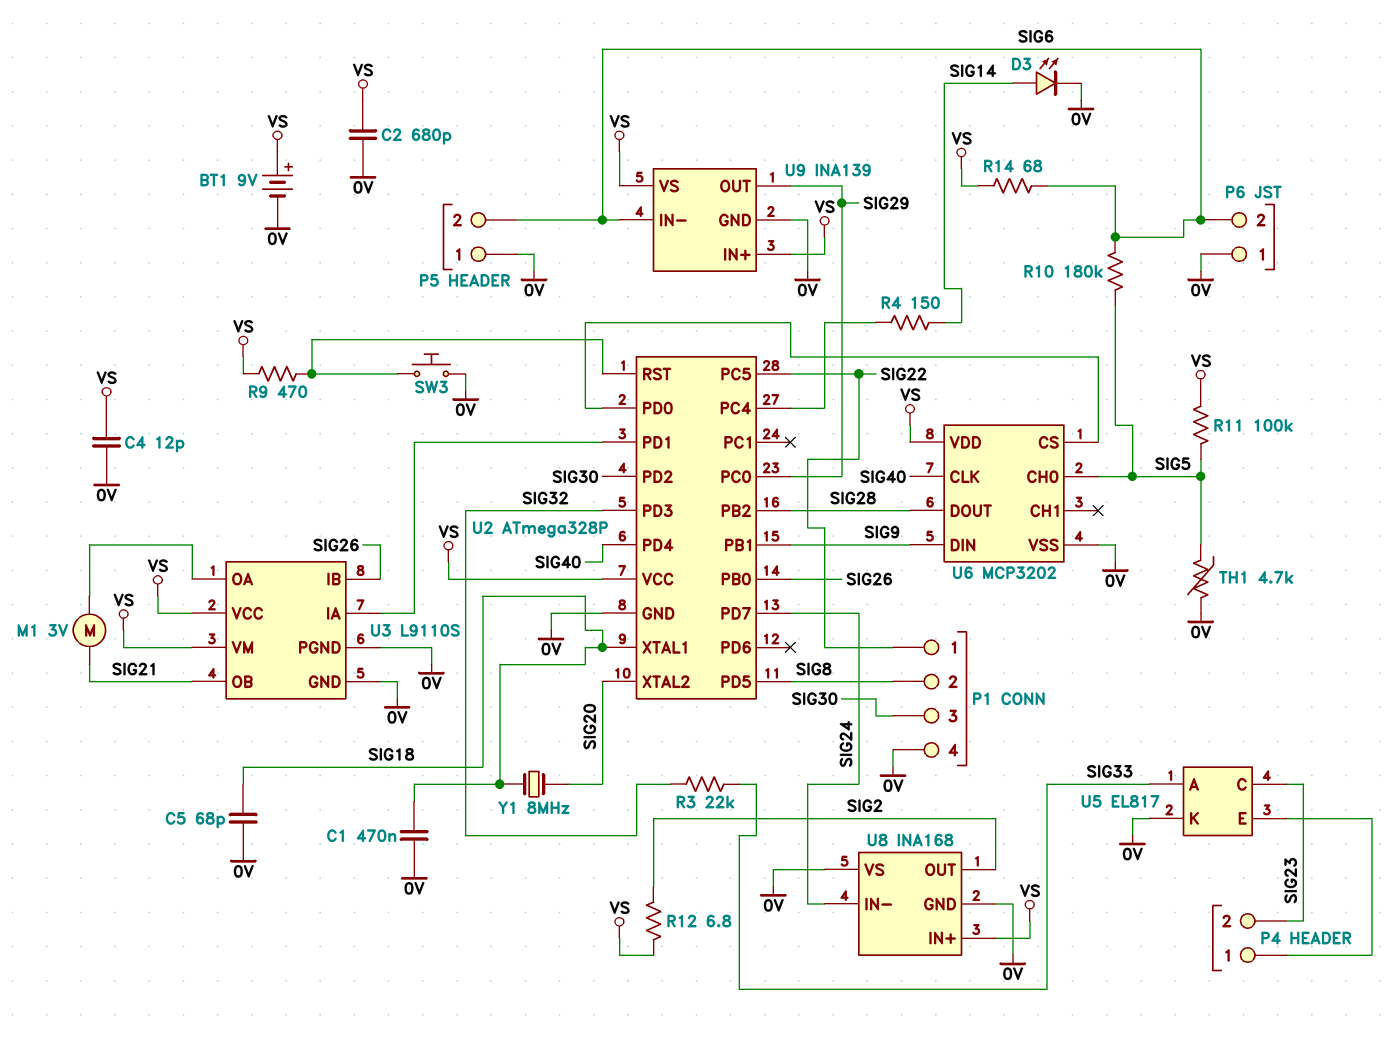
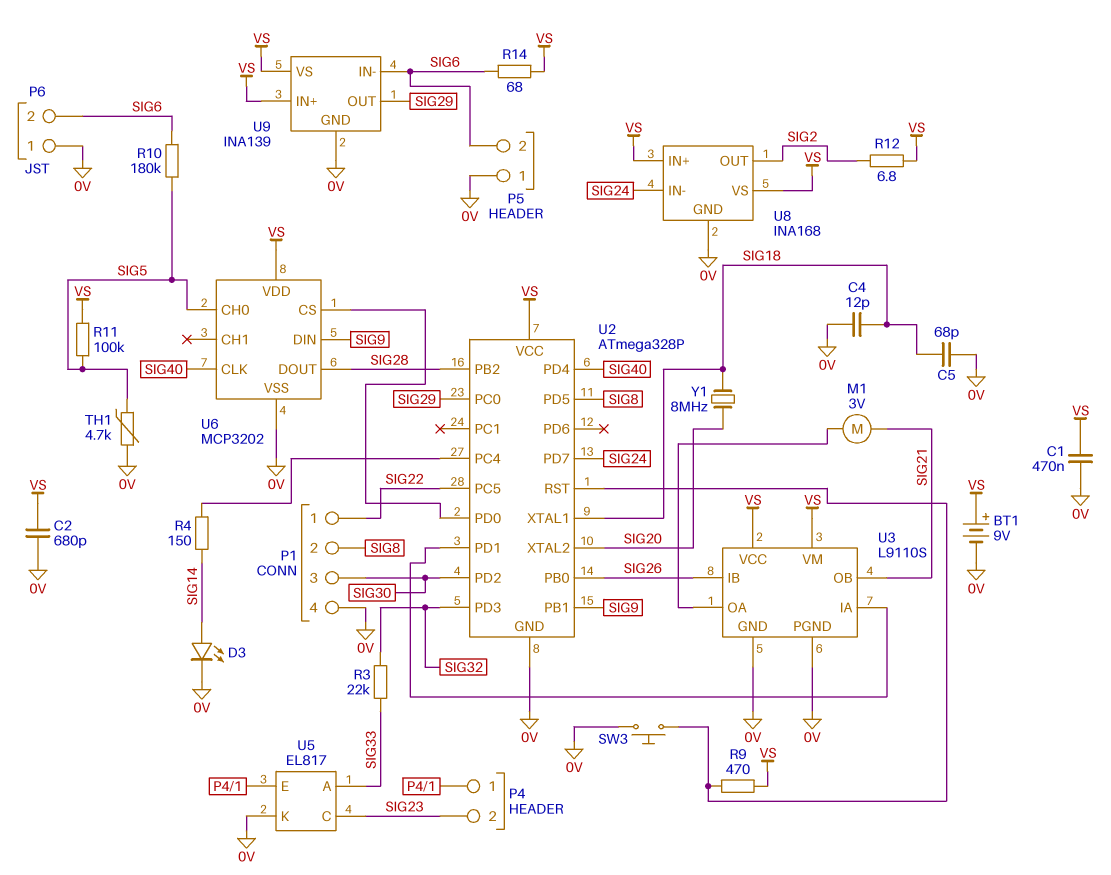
C1: 470nF (0V, SIG18) -> 470nF (0V, VS)
C4: 12pF (0V, VS) -> 12pF (0V, SIG18)
U8 pin VS: 0V -> VS

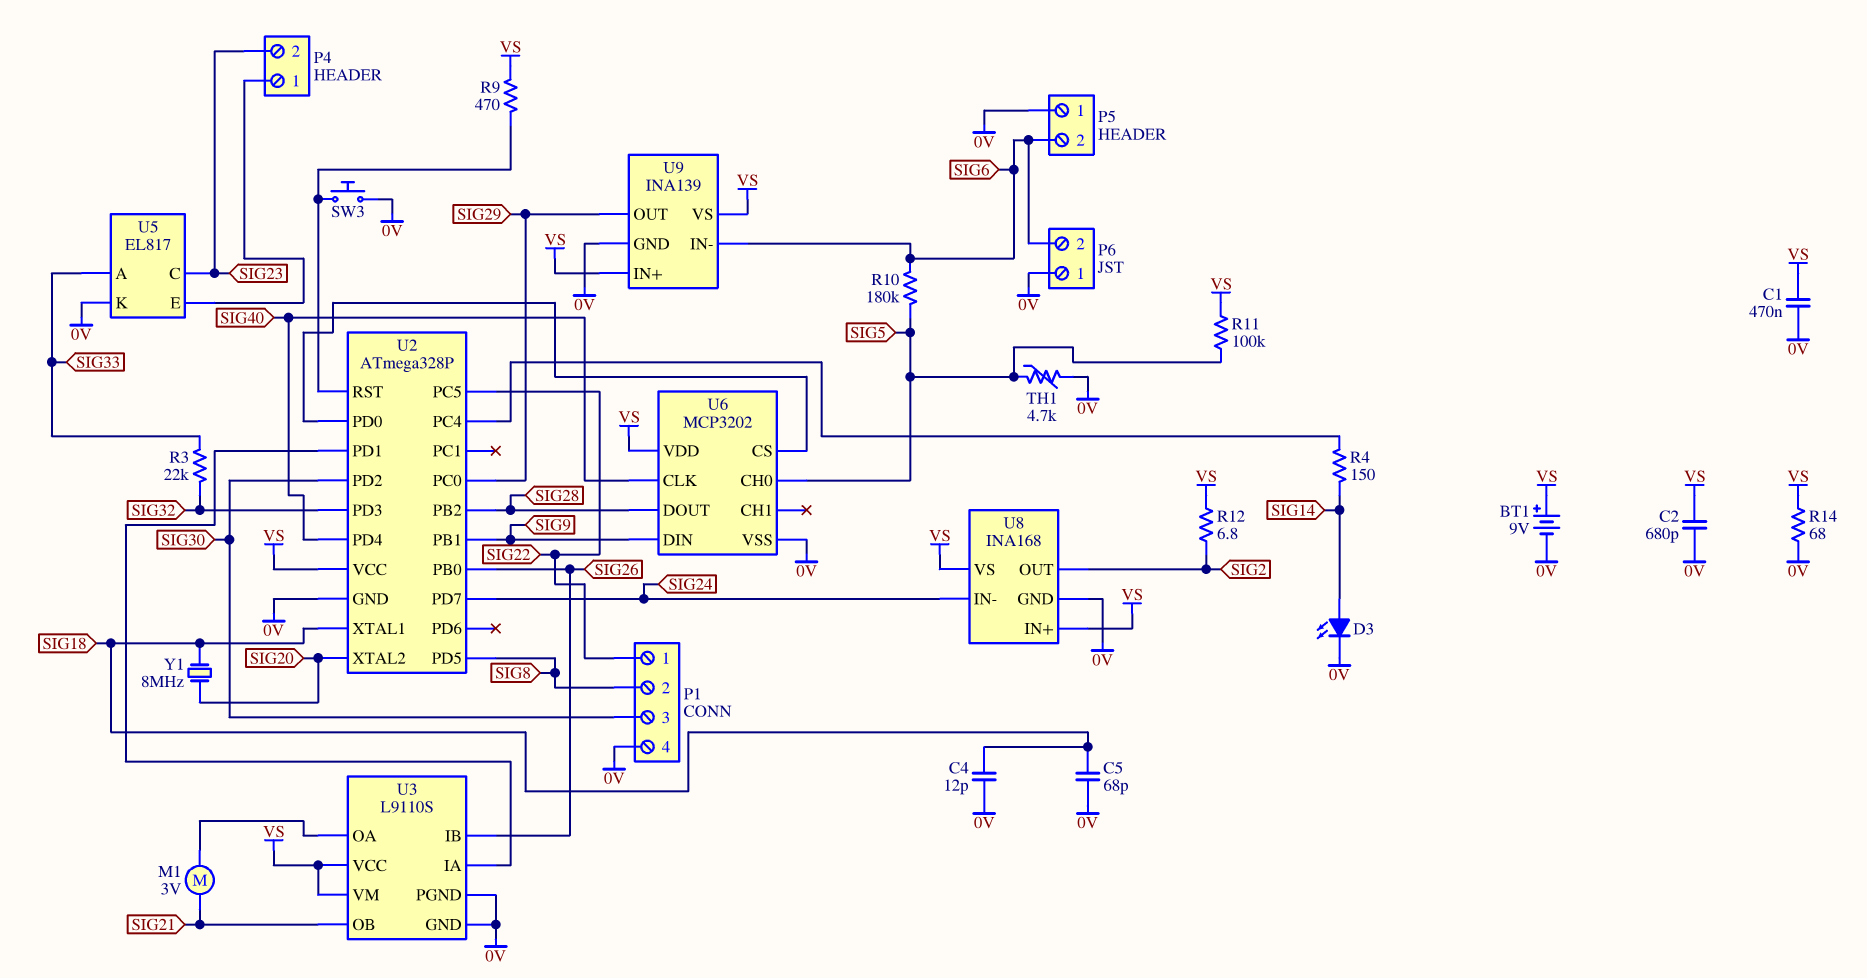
R14: 68 (SIG6, VS) -> 68 (0V, VS)

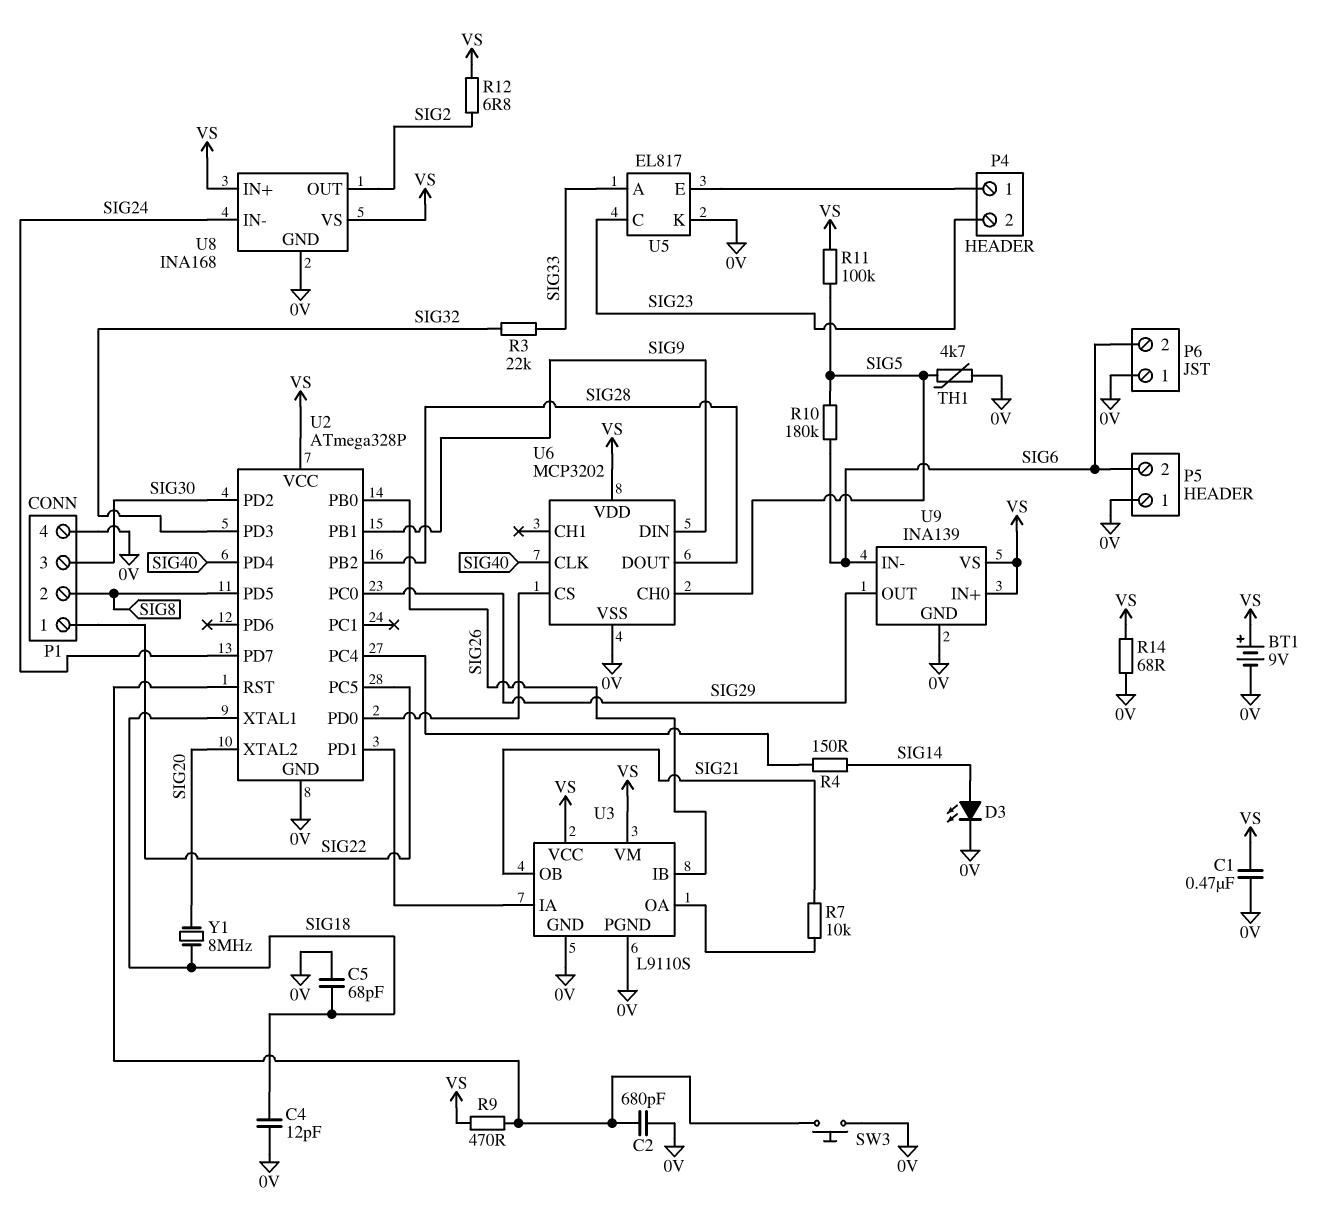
C2: 680pF (0V, VS) -> 680pF (0V, U2/RST)
M1: motor 3V (SIG21, U3/OA) -> none
R7: none -> 10k (SIG21, U3/OA)

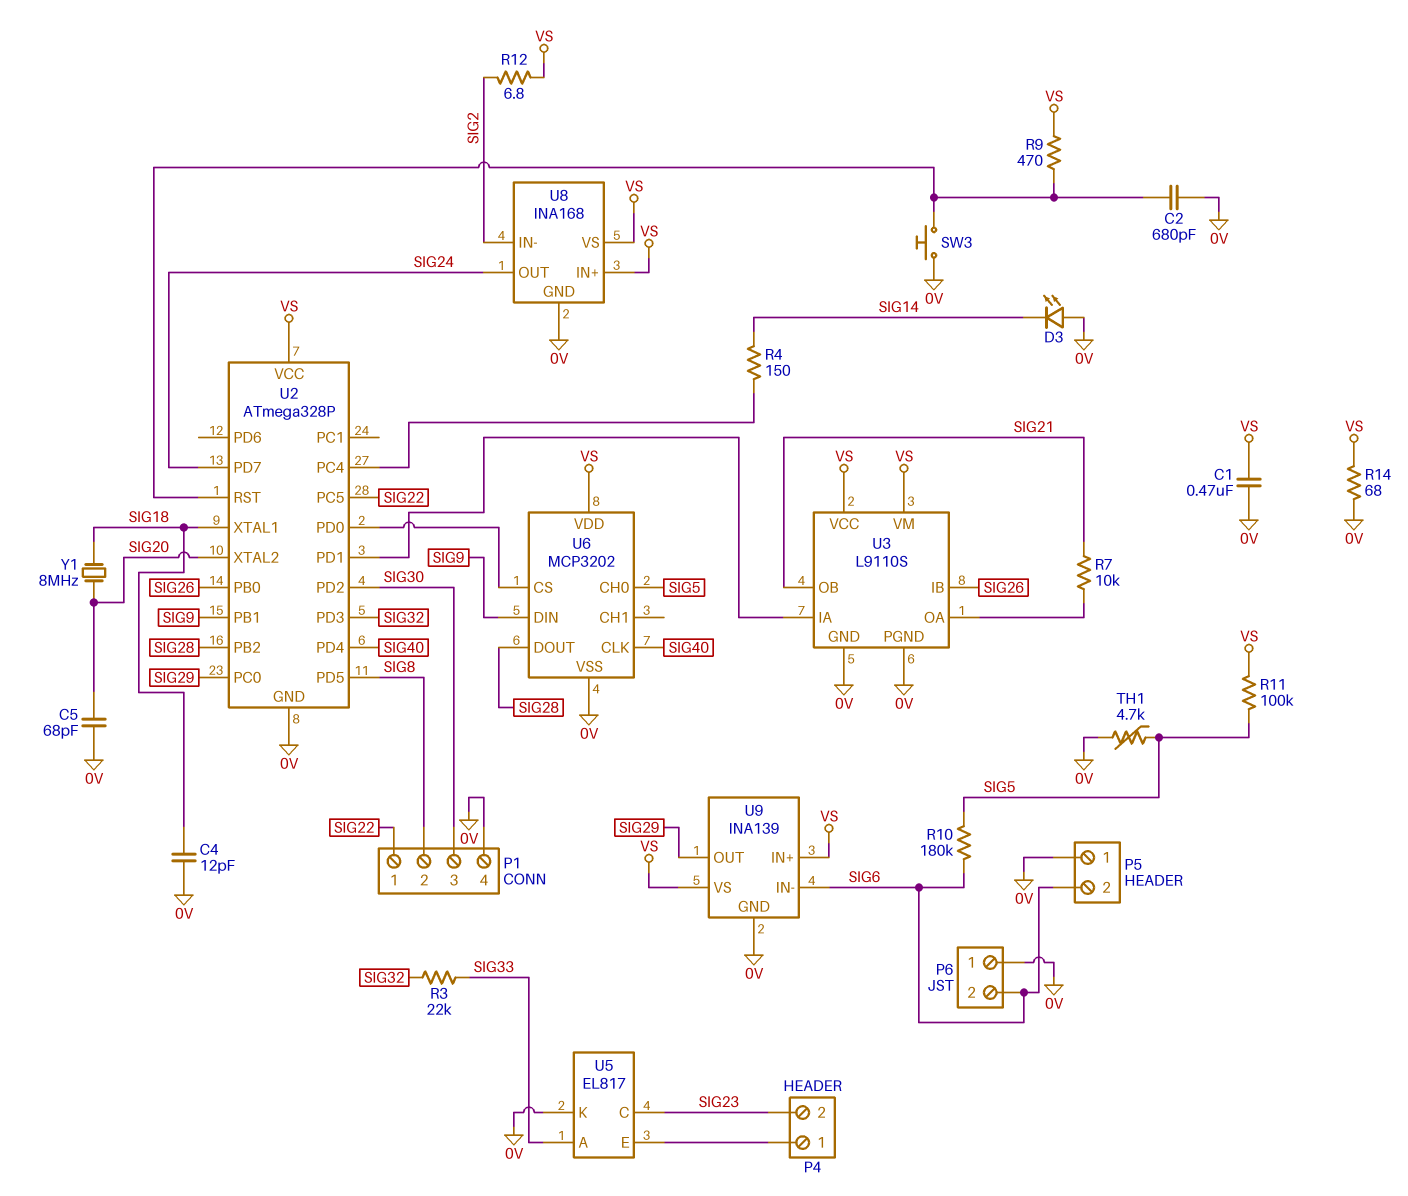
BT1: 9V (plus VS, minus 0V) -> none
C5: 68pF (0V, SIG18) -> 68pF (0V, SIG20)
D3: LED (A SIG14, K 0V) -> LED (A 0V, K SIG14)
U8 pin IN-: SIG24 -> SIG2
U8 pin OUT: SIG2 -> SIG24

